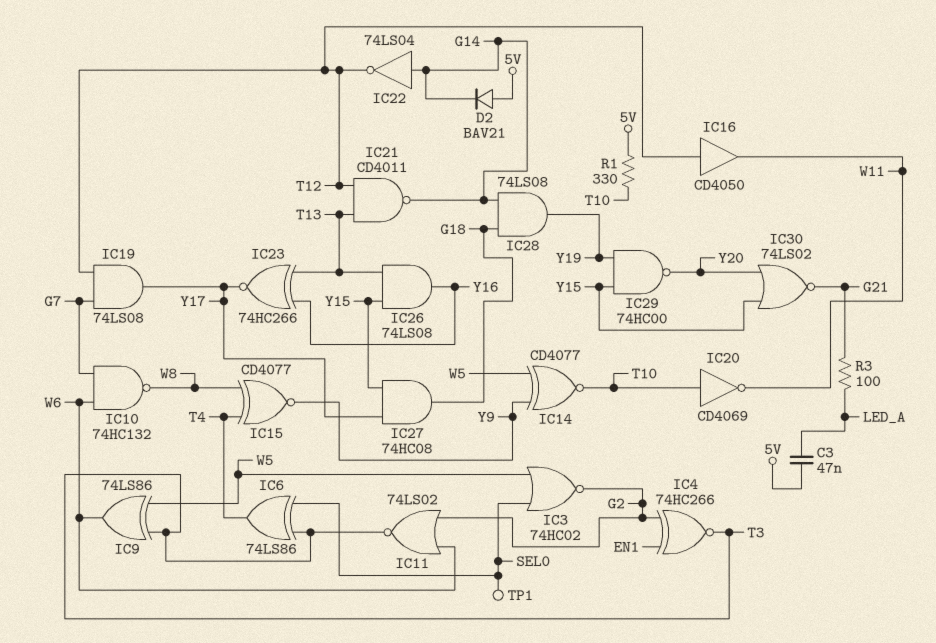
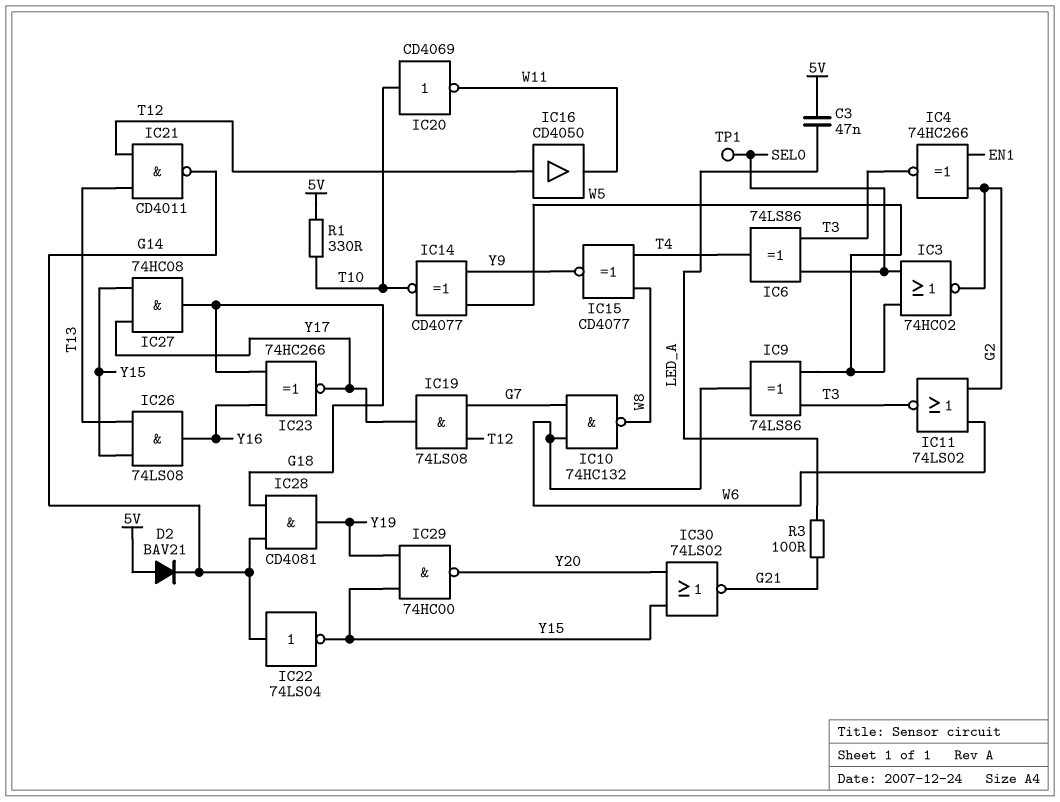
IC22: NOT 74LS04 (in G14, out T12) -> NOT 74LS04 (in G14, out Y15)
IC23: XNOR 74HC266 (in T13, in Y16, out Y17) -> XNOR 74HC266 (in G18, in Y16, out Y17)
IC28: AND 74LS08 (in G14, in G18, out Y19) -> AND CD4081 (in G14, in G18, out Y19)

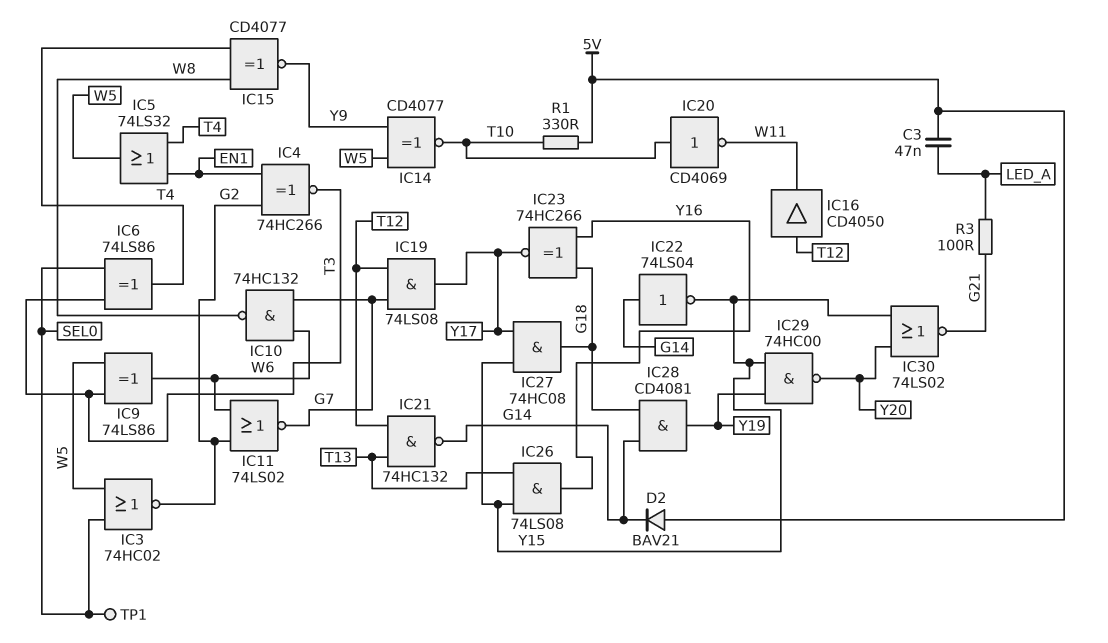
IC5: none -> OR 74LS32 (in EN1, in T4, out W5)
IC11: NOR 74LS02 (in G2, in W6, out T3) -> NOR 74LS02 (in G2, in W6, out G7)
IC21: NAND CD4011 (in T12, in T13, out G14) -> NAND 74HC132 (in T12, in T13, out G14)

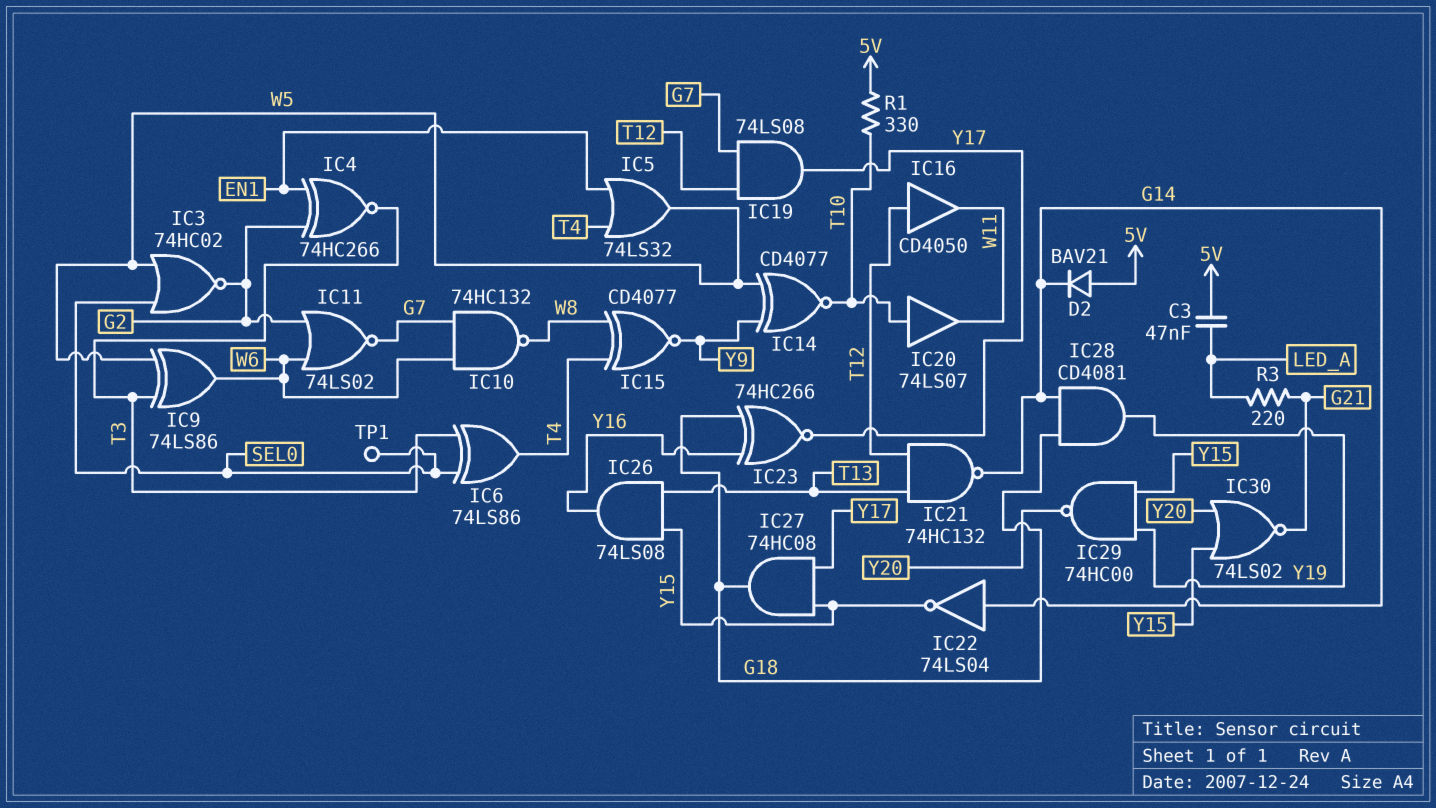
IC20: NOT CD4069 (in T10, out W11) -> buffer 74LS07 (in T10, out W11)
R3: 100 (G21, LED_A) -> 220 (G21, LED_A)

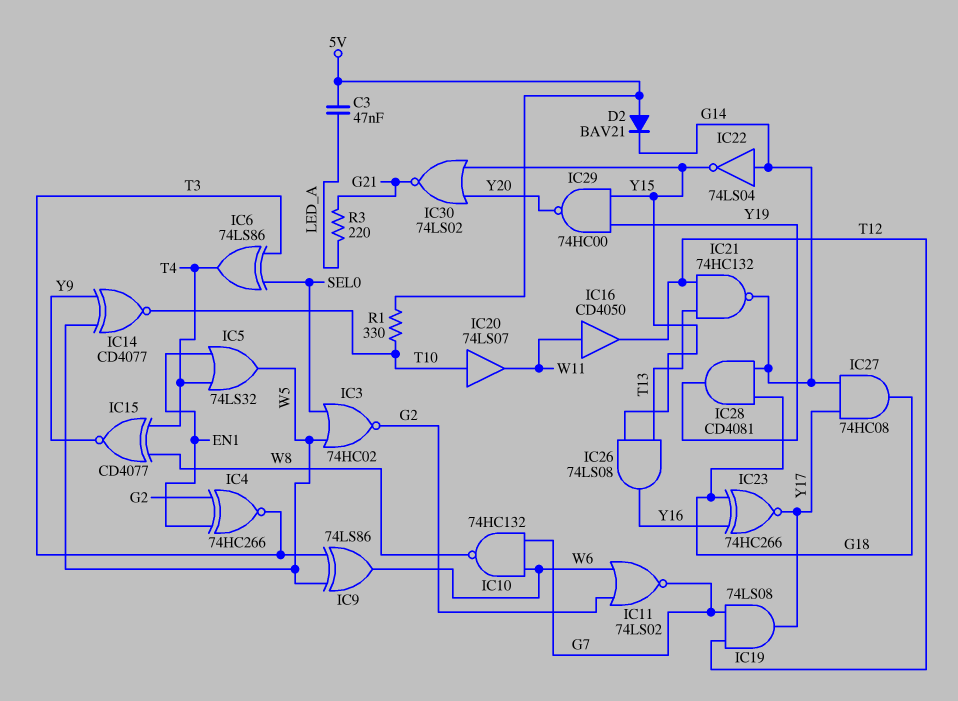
IC16: buffer CD4050 (in T12, out W11) -> buffer CD4050 (in W11, out T12)
IC27: AND 74HC08 (in Y15, in Y17, out G18) -> AND 74HC08 (in G14, in Y17, out G18)
TP1: test point (SEL0) -> none

